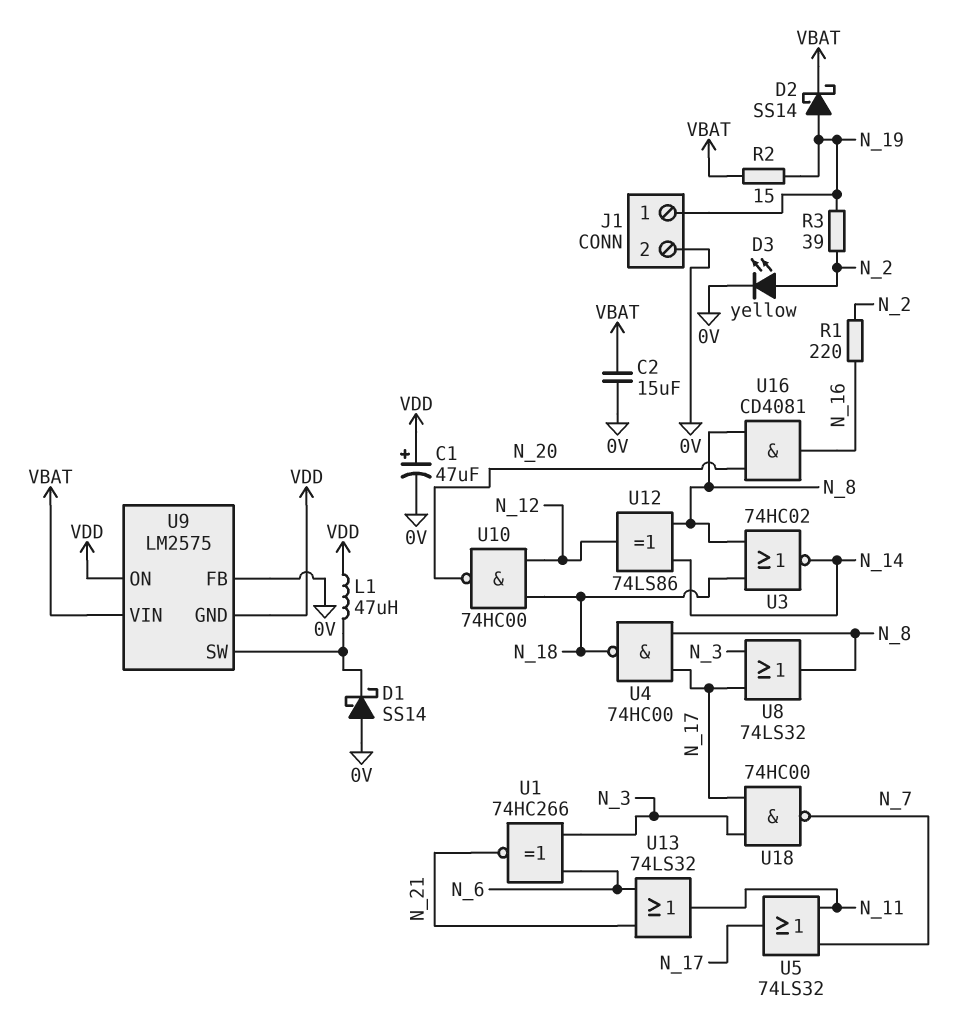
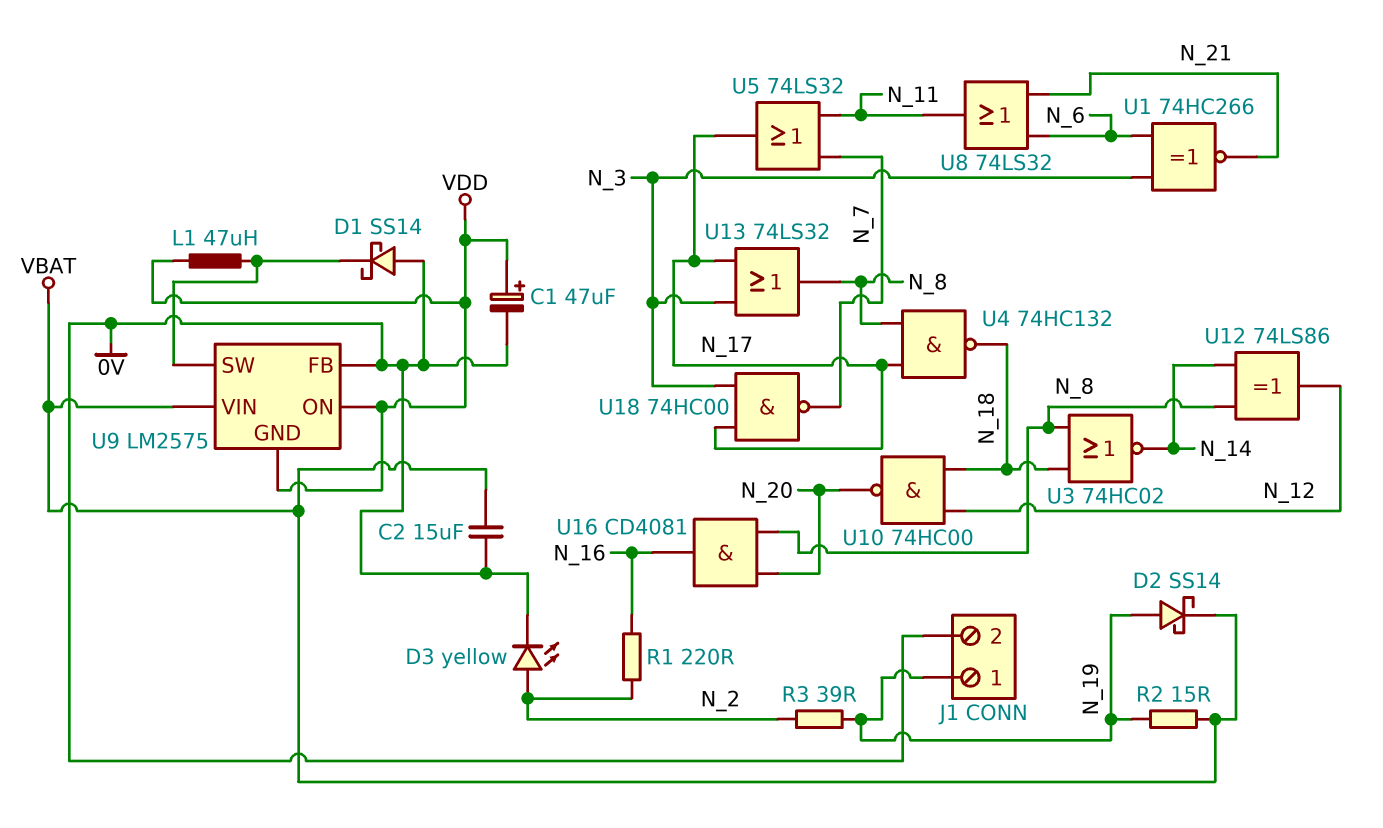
U4: NAND 74HC00 (in N_8, in N_17, out N_18) -> NAND 74HC132 (in N_8, in N_17, out N_18)
U8: OR 74LS32 (in N_3, in N_17, out N_8) -> OR 74LS32 (in N_6, in N_21, out N_11)
U13: OR 74LS32 (in N_6, in N_21, out N_11) -> OR 74LS32 (in N_3, in N_17, out N_8)

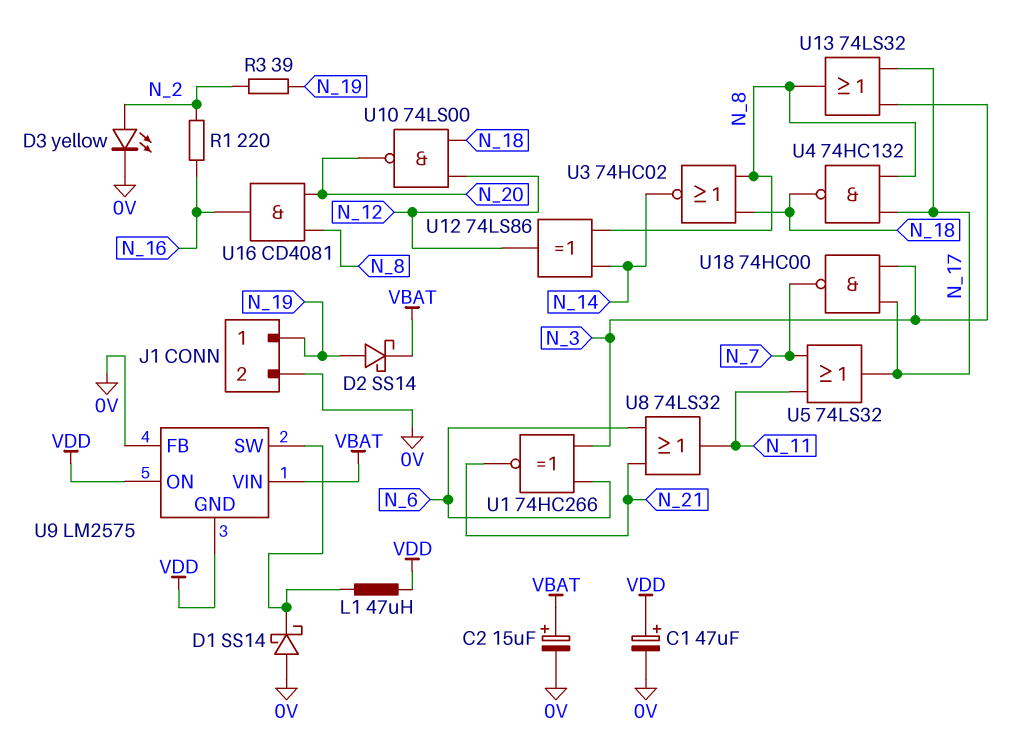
C2: 15uF (0V, VBAT) -> 15uF (plus VBAT, minus 0V)
R2: 15 (N_19, VBAT) -> none
U10: NAND 74HC00 (in N_12, in N_18, out N_20) -> NAND 74LS00 (in N_12, in N_18, out N_20)

